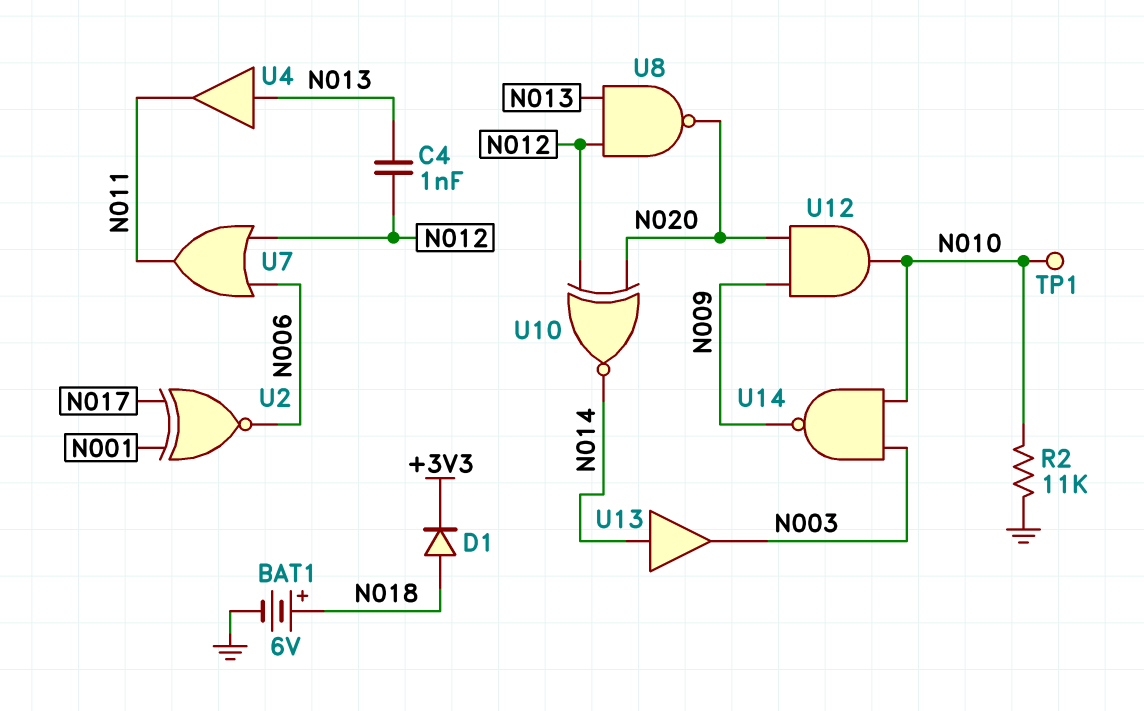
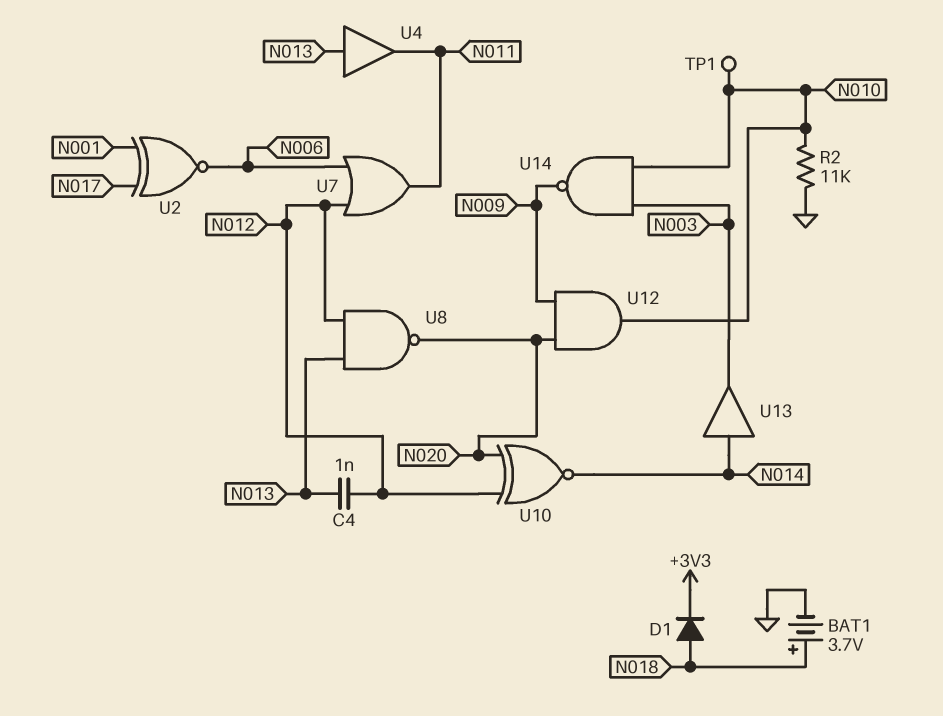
BAT1: 6V (plus N018, minus GND) -> 3.7V (plus N018, minus GND)

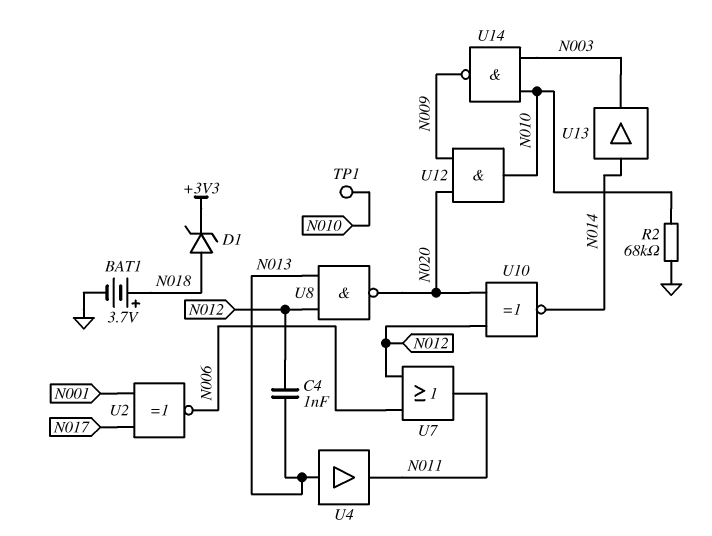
D1: diode (A N018, K +3V3) -> zener (A N018, K +3V3)
R2: 11k (GND, N010) -> 68k (GND, N010)

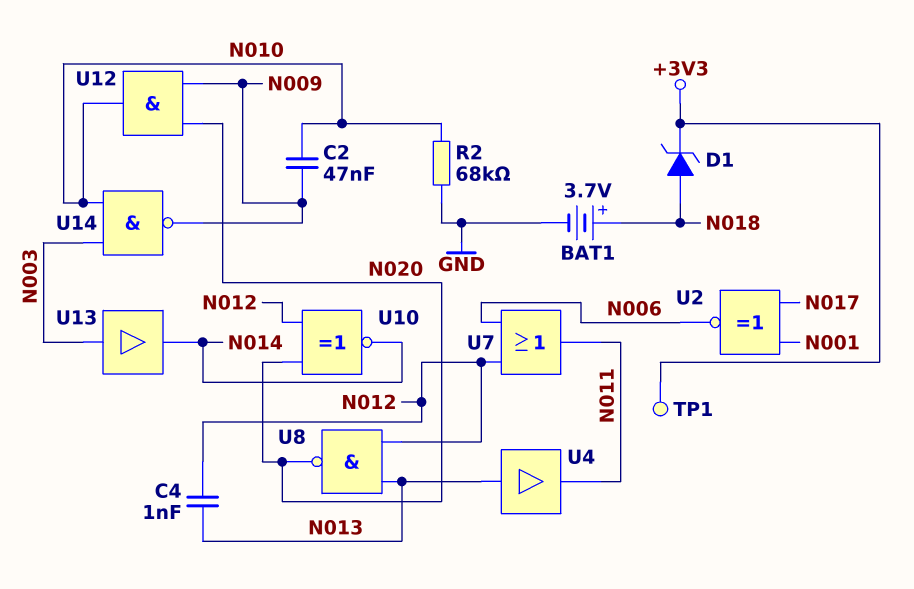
C2: none -> 47nF (N009, N010)
TP1: test point (N010) -> test point (+3V3)
U13: buffer (in N014, out N003) -> buffer (in N003, out N014)

